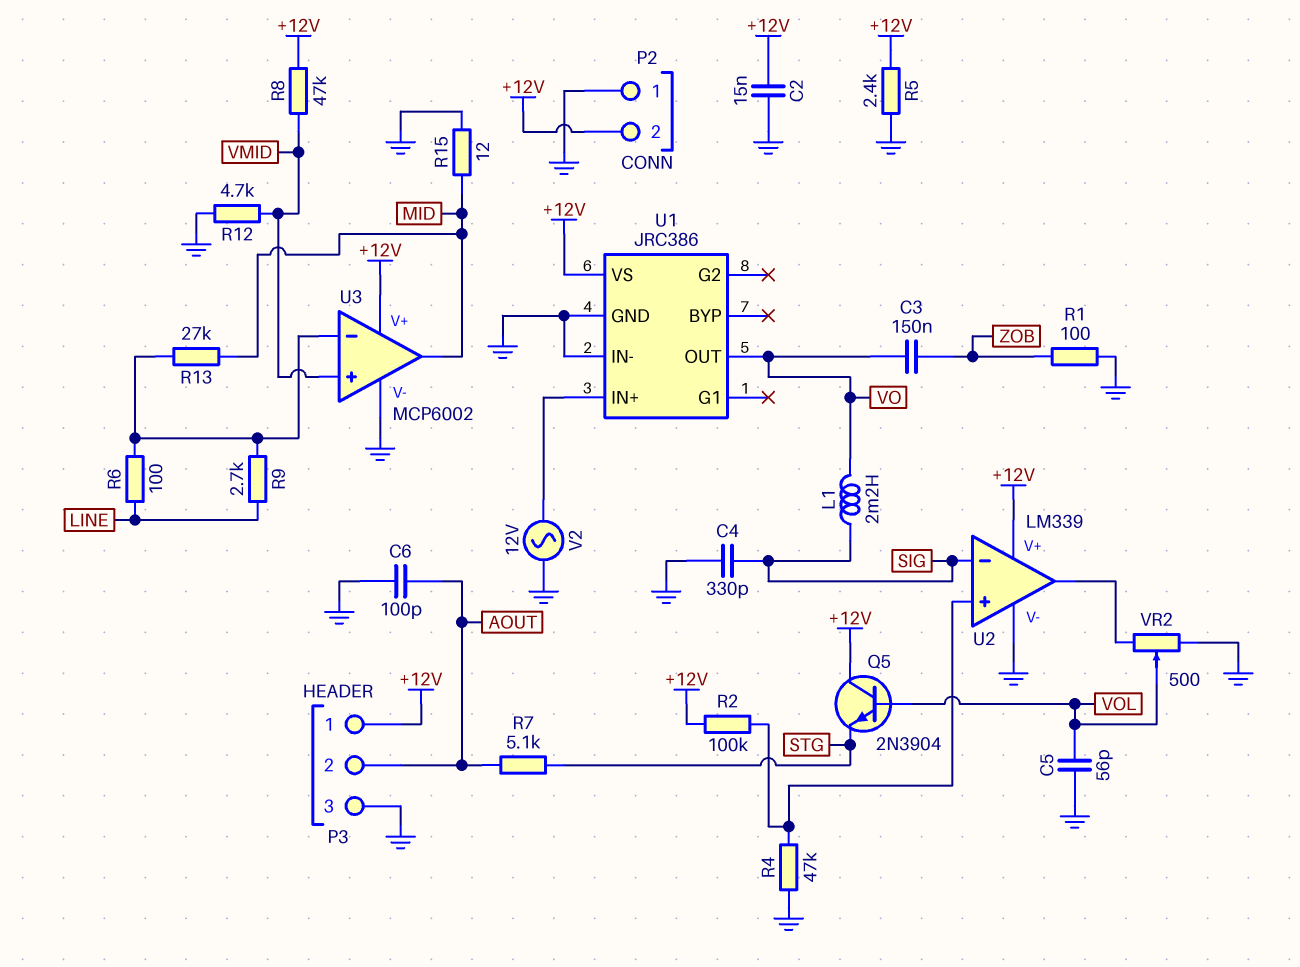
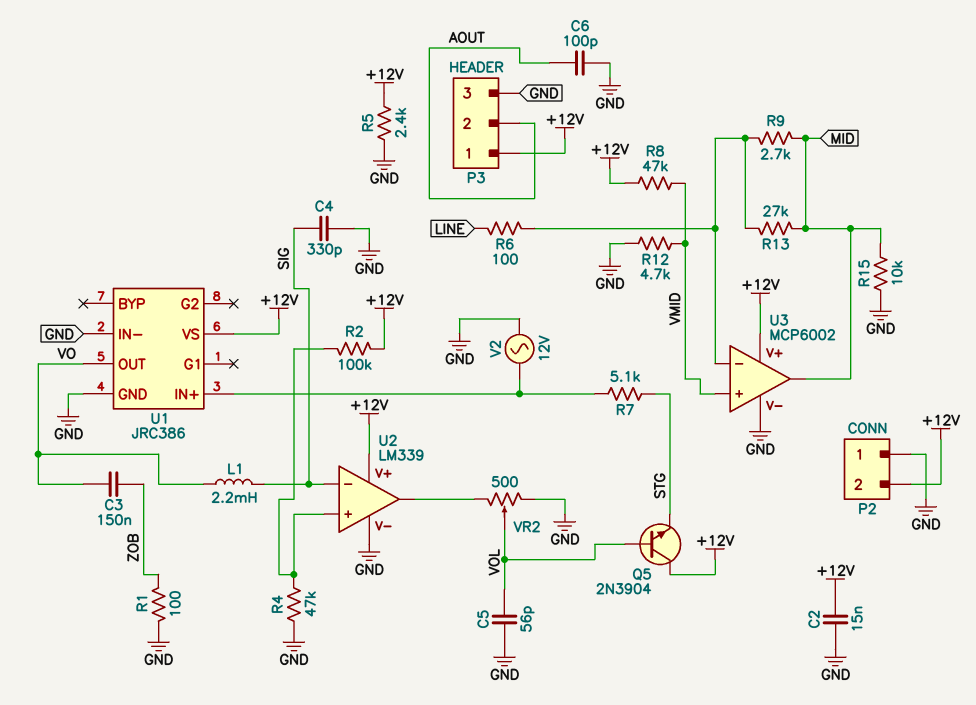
R7: 5.1k (AOUT, STG) -> 5.1k (STG, U1/IN+)
R9: 2.7k (LINE, U3/in-) -> 2.7k (MID, U3/in-)
R15: 12 (GND, MID) -> 10k (GND, MID)

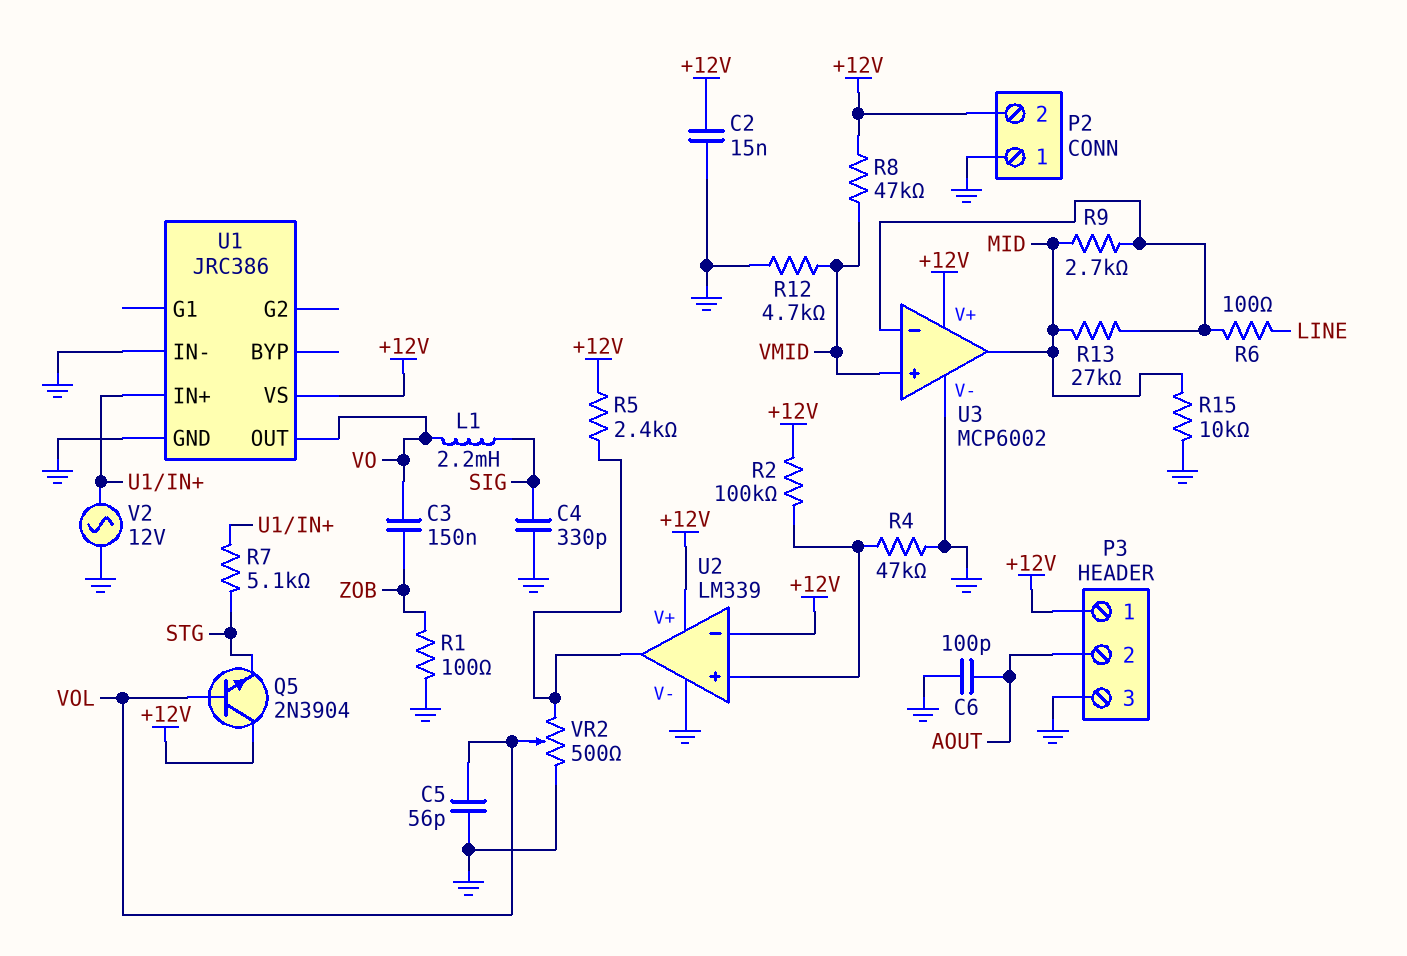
R5: 2.4k (+12V, GND) -> 2.4k (+12V, U2/out)
U2 pin in-: SIG -> +12V

